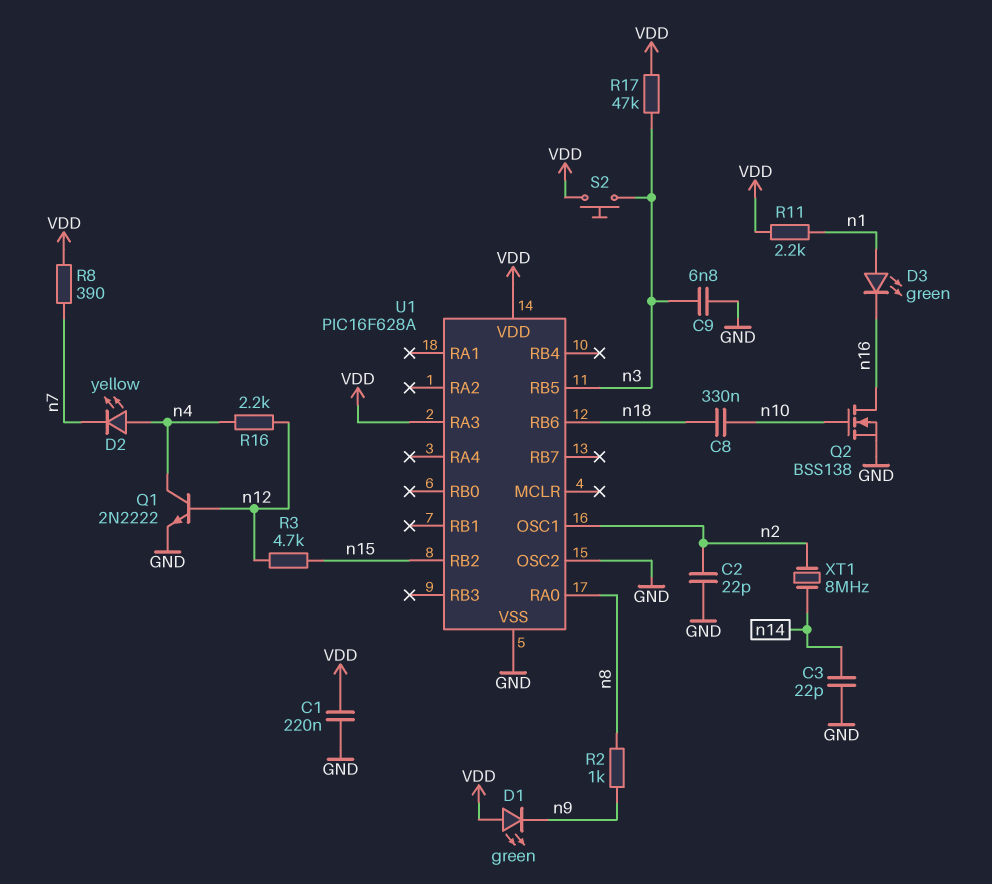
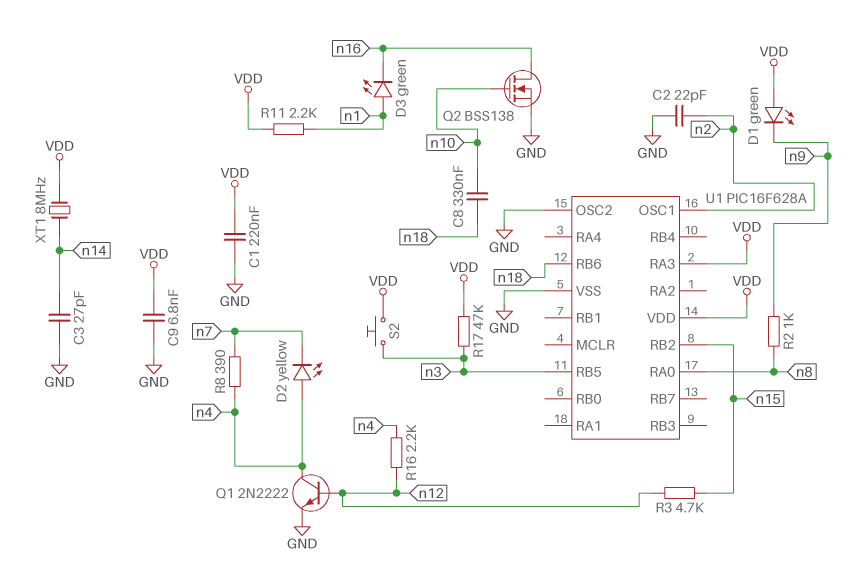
C3: 22pF (GND, n14) -> 27pF (GND, n14)
C9: 6.8nF (GND, n3) -> 6.8nF (GND, VDD)
R8: 390 (VDD, n7) -> 390 (n4, n7)
XT1: 8MHz (n2, n14) -> 8MHz (VDD, n14)

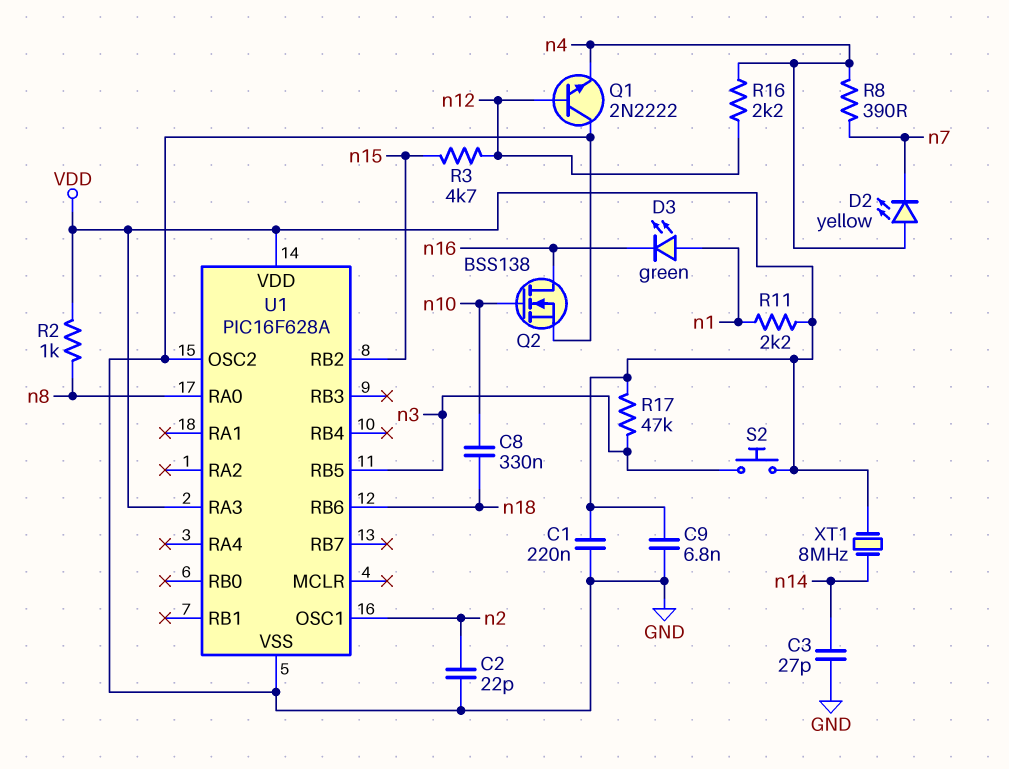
D1: LED green (A VDD, K n9) -> none
Q1: NPN 2N2222 (B n12, C n4, E GND) -> NPN 2N2222 (B n12, C GND, E n4)
R2: 1k (n8, n9) -> 1k (VDD, n8)

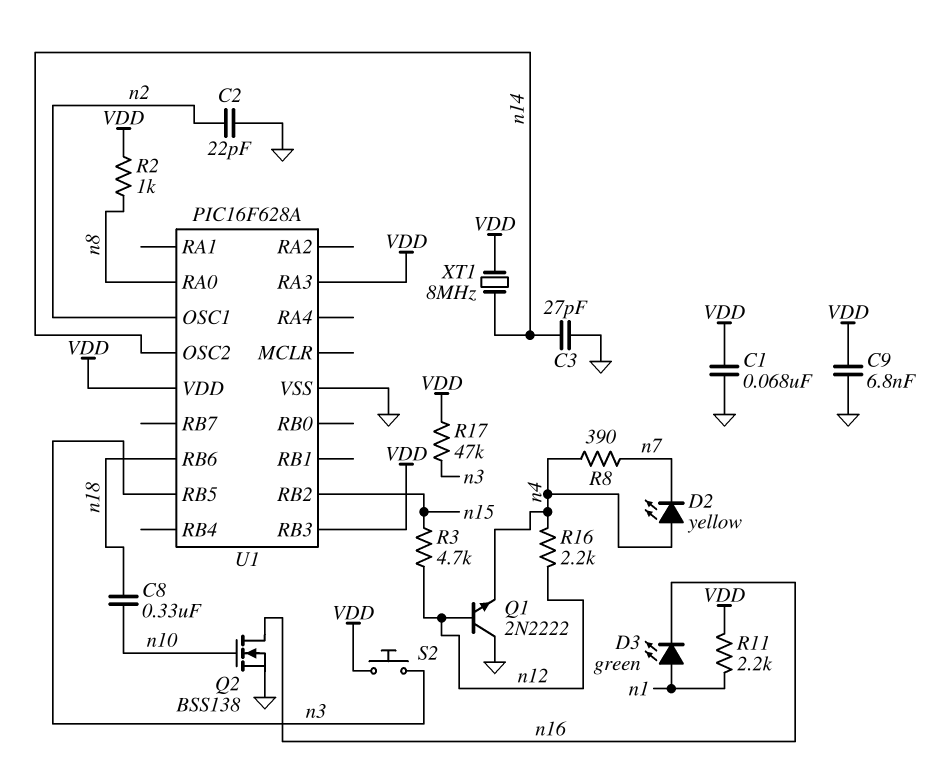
C1: 220nF (GND, VDD) -> 68nF (GND, VDD)
U1 pin OSC2: GND -> n14
U1 pin RB3: none -> VDD

